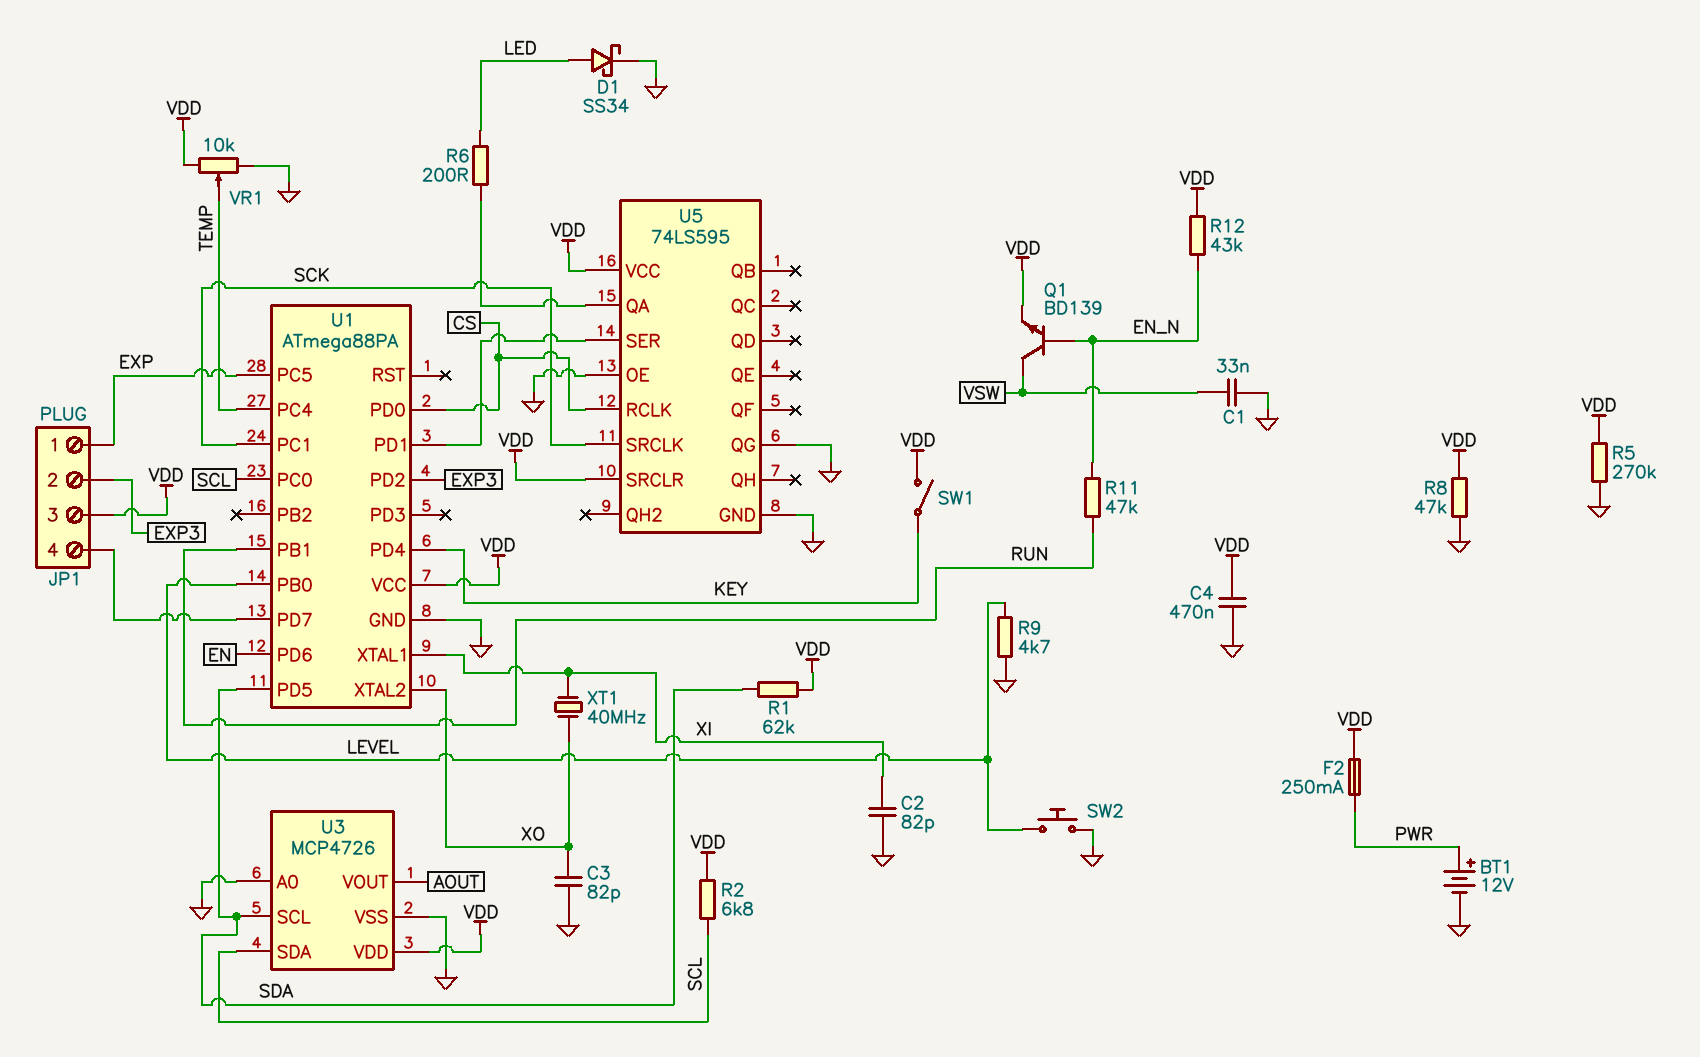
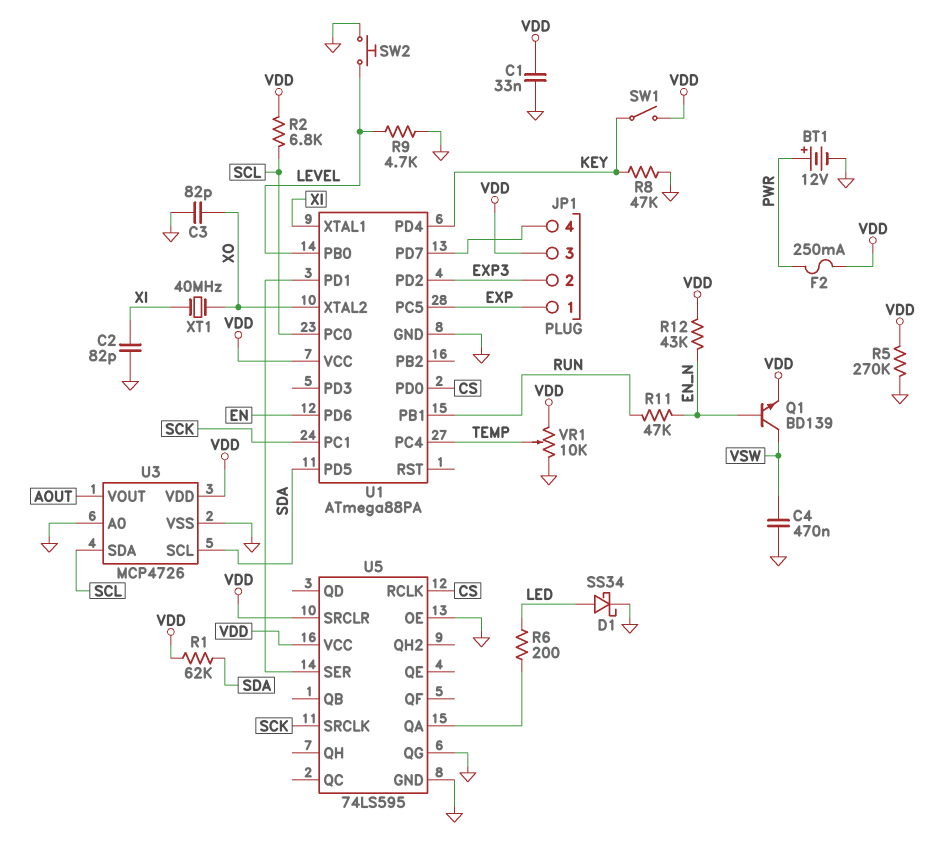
C1: 33nF (GND, VSW) -> 33nF (GND, VDD)
C4: 470nF (GND, VDD) -> 470nF (GND, VSW)
R8: 47k (GND, VDD) -> 47k (GND, KEY)

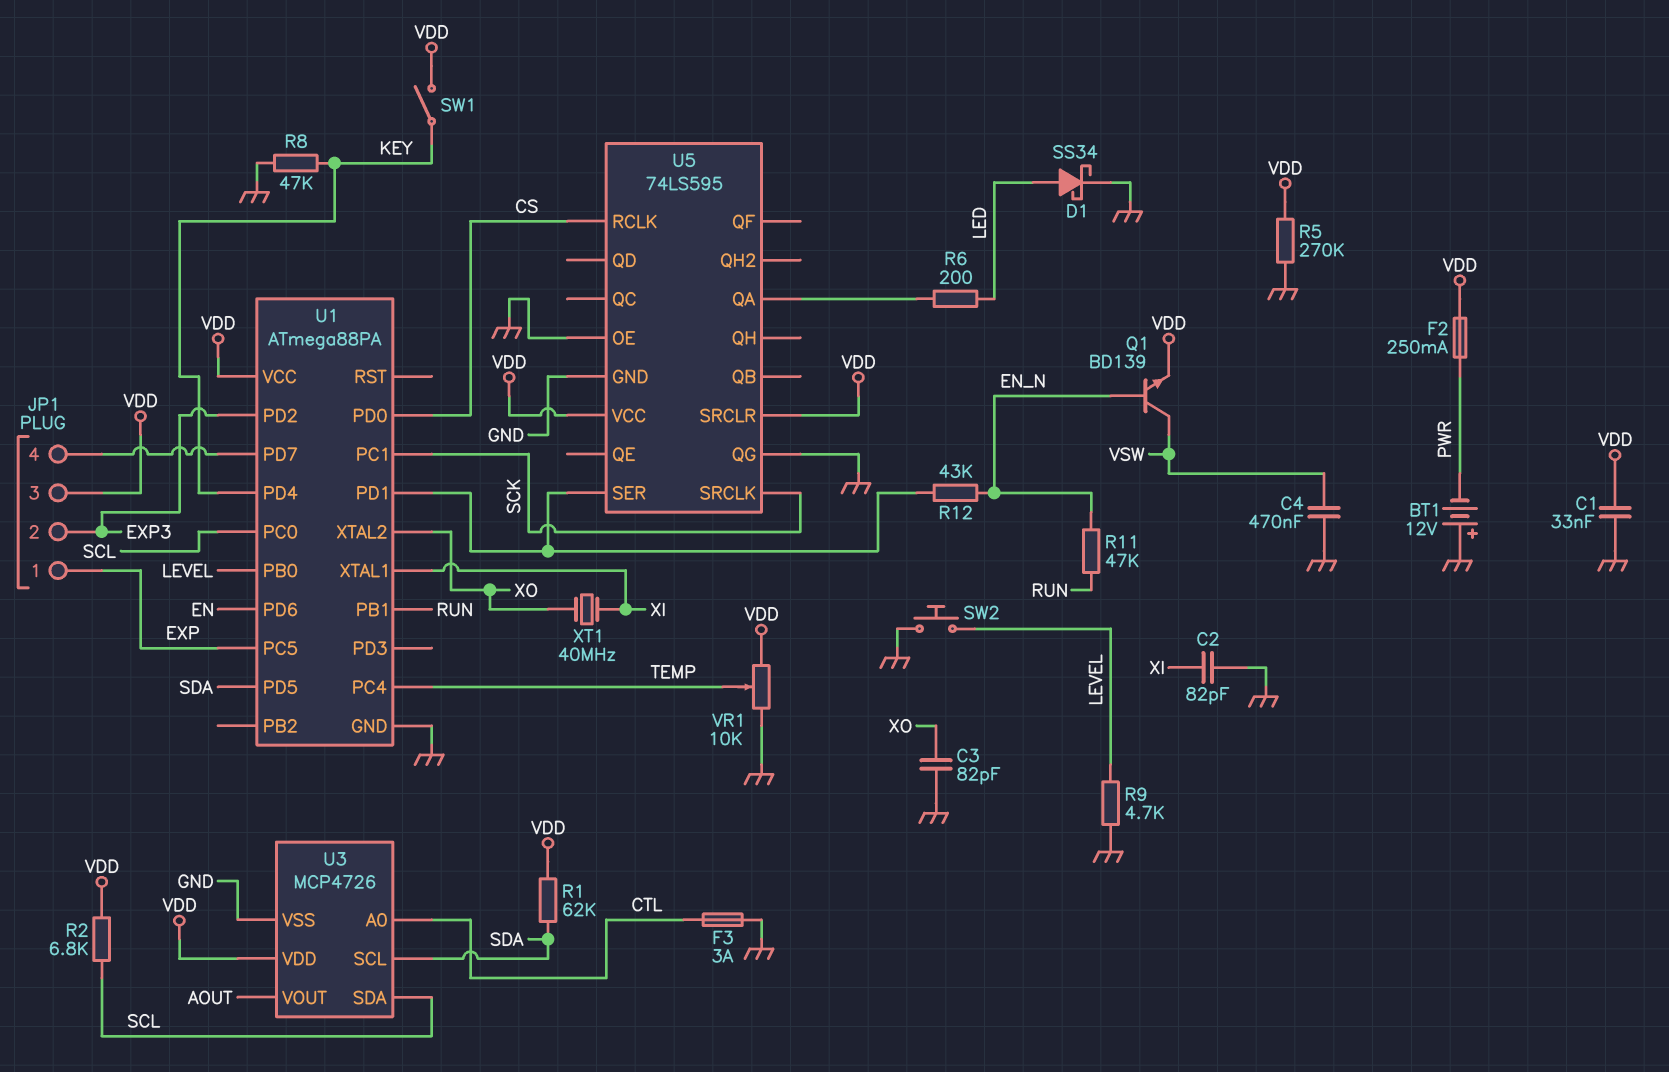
BT1: 12V (plus PWR, minus GND) -> 12V (plus GND, minus PWR)
F3: none -> 3A (CTL, GND)
R12: 43k (EN_N, VDD) -> 43k (EN_N, U1/PD1)
U3 pin A0: GND -> CTL

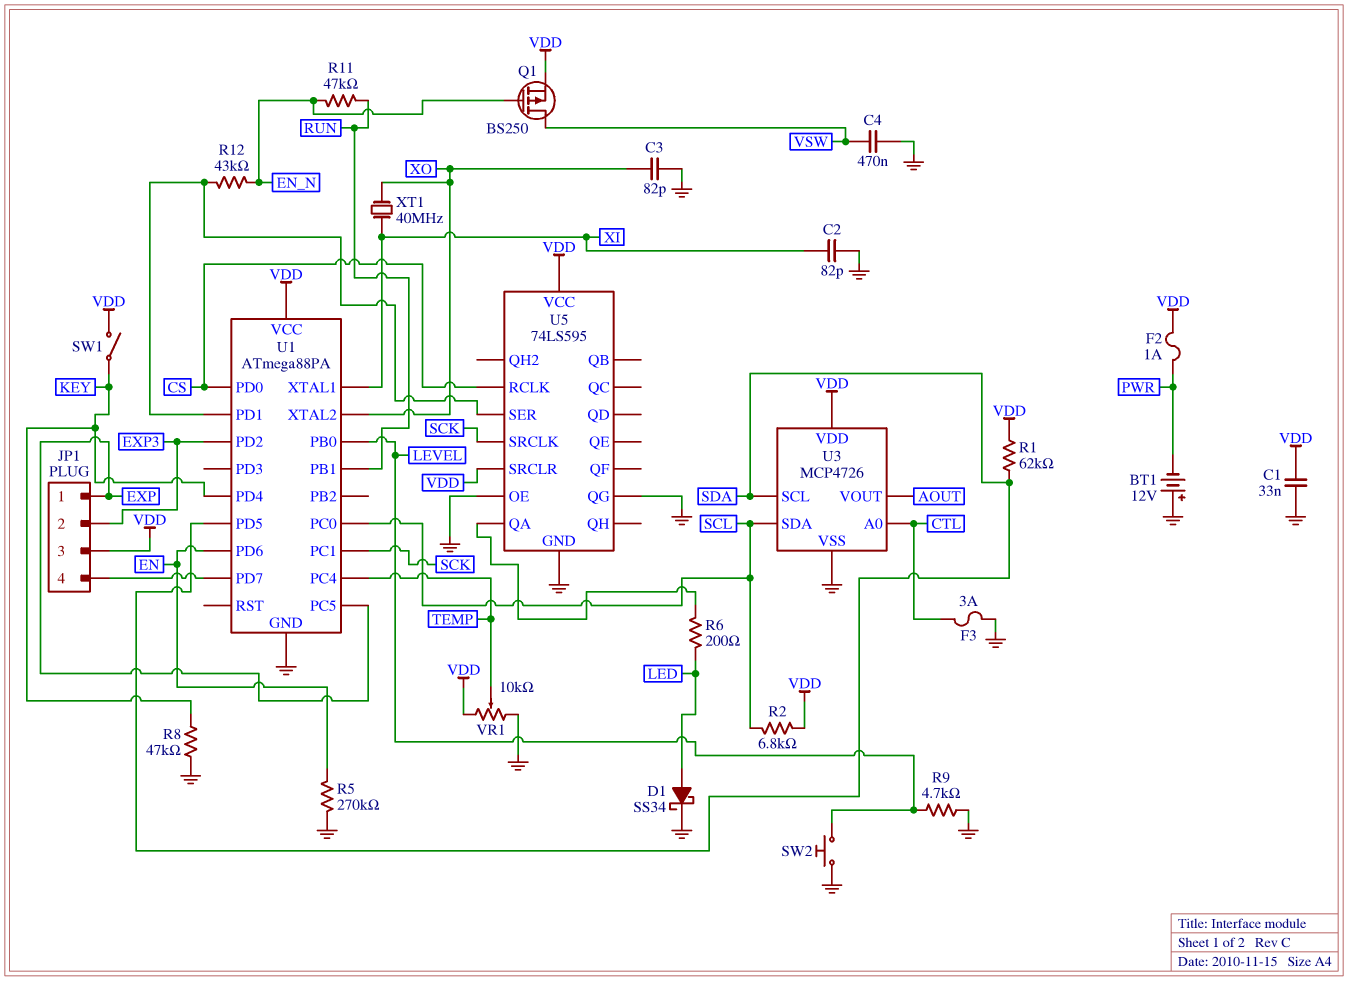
F2: 250mA (PWR, VDD) -> 1A (PWR, VDD)
Q1: NPN BD139 (B EN_N, C VSW, E VDD) -> PMOS BS250 (G EN_N, D VSW, S VDD)
R5: 270k (GND, VDD) -> 270k (EN, GND)

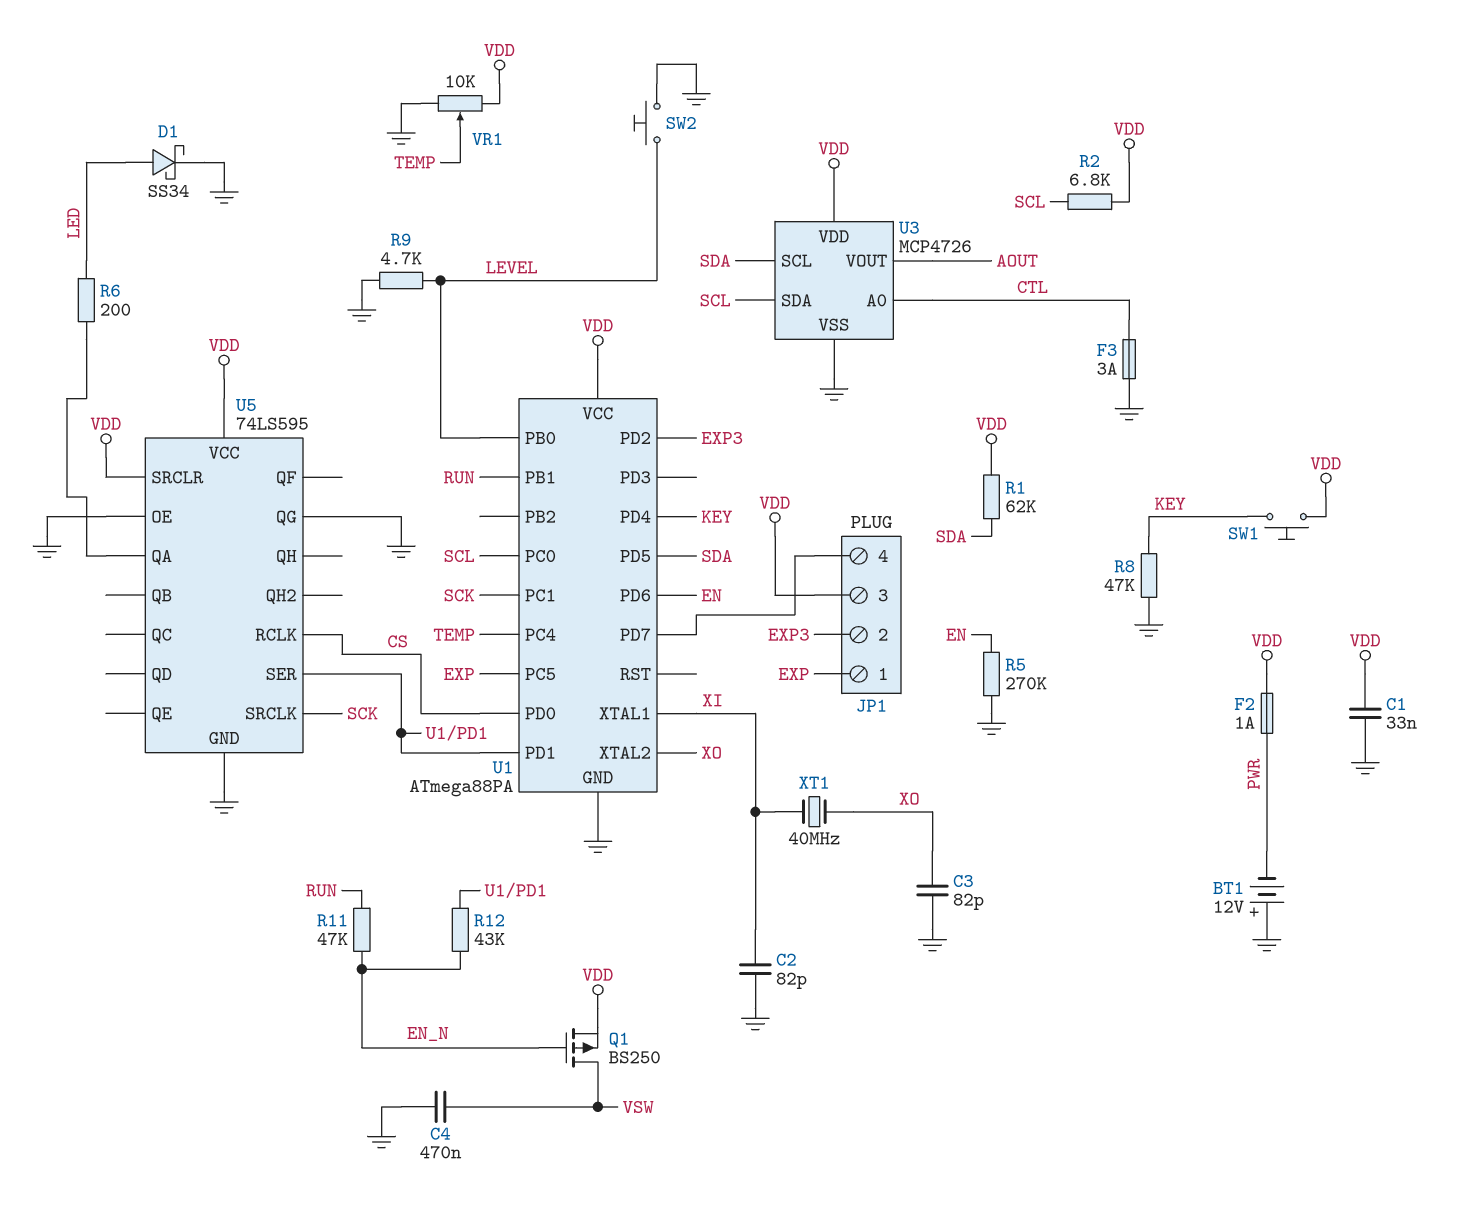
SW1: switch (KEY, VDD) -> button (KEY, VDD)

